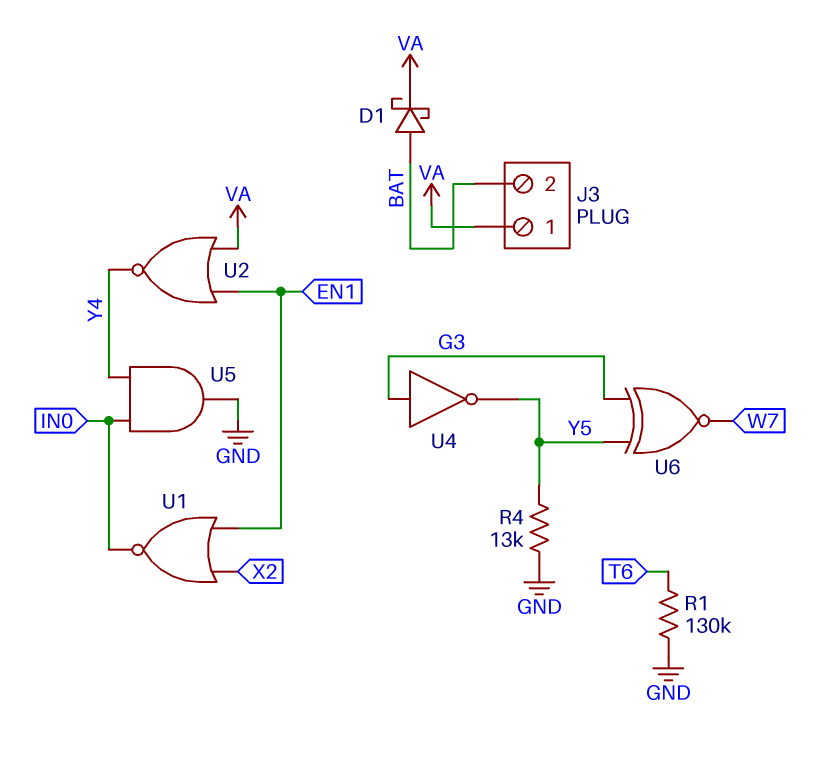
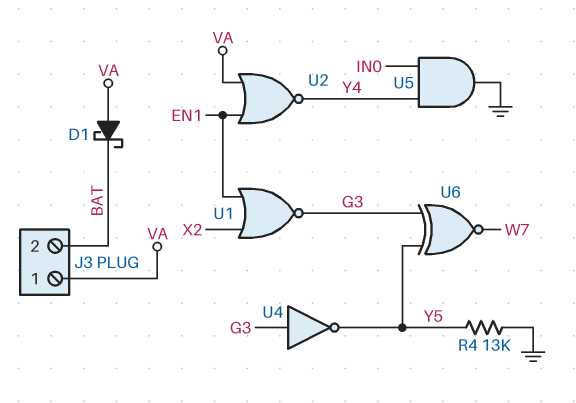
D1: schottky (A BAT, K VA) -> schottky (A VA, K BAT)
R1: 130k (GND, T6) -> none
U1: NOR (in EN1, in X2, out IN0) -> NOR (in EN1, in X2, out G3)

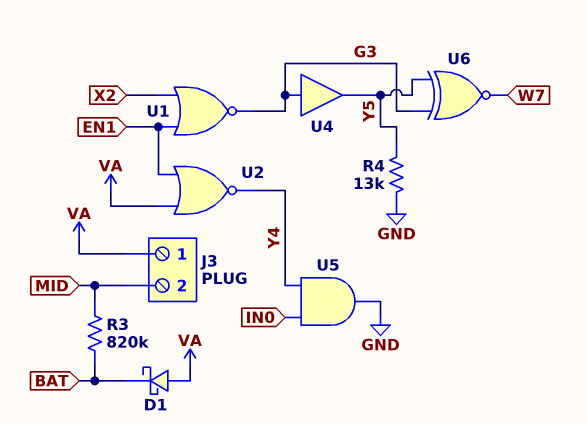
J3 pin 2: BAT -> MID
R3: none -> 820k (BAT, MID)
U4: NOT (in G3, out Y5) -> buffer (in G3, out Y5)

